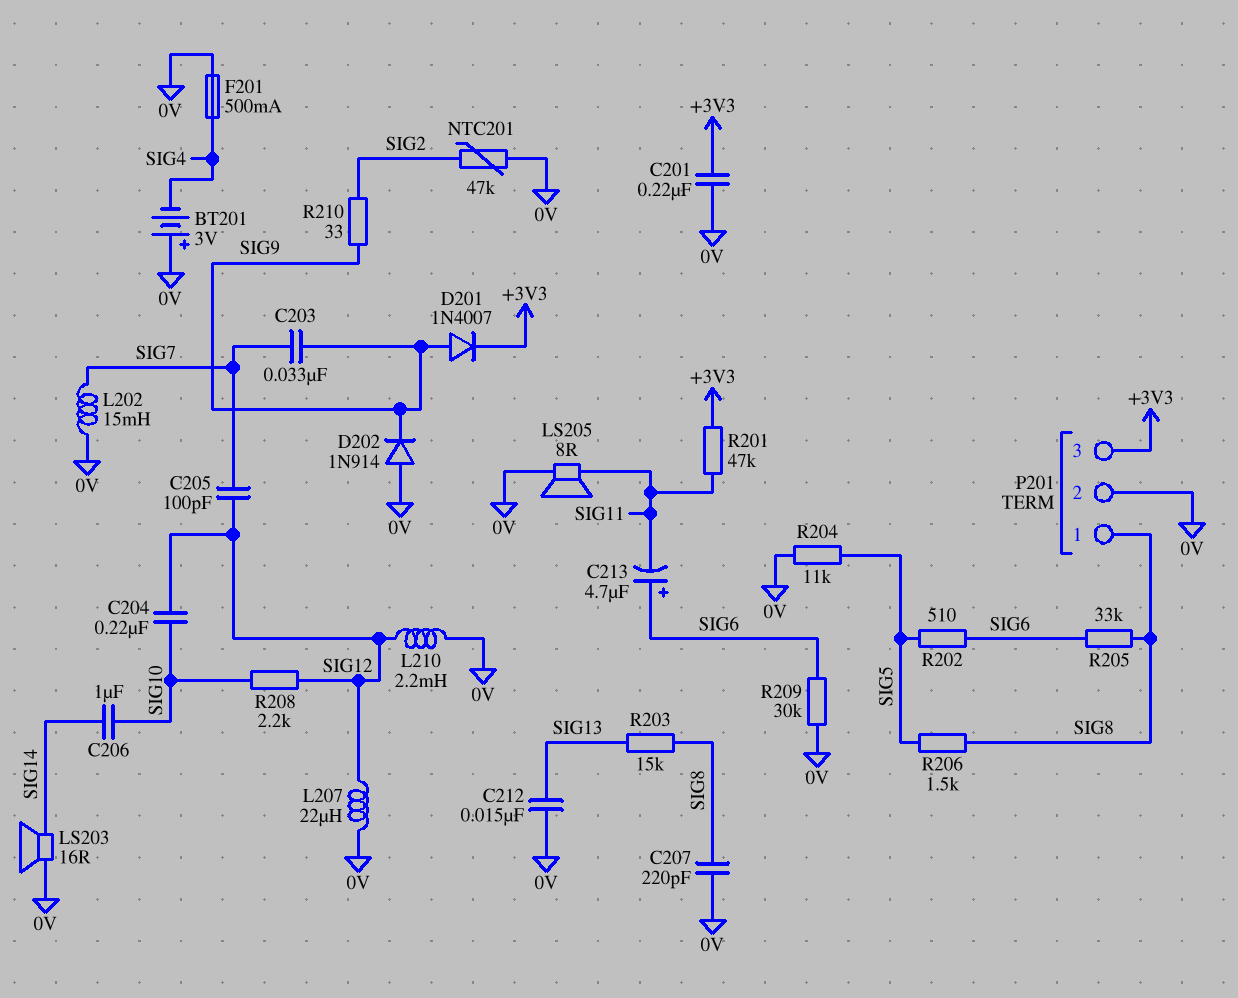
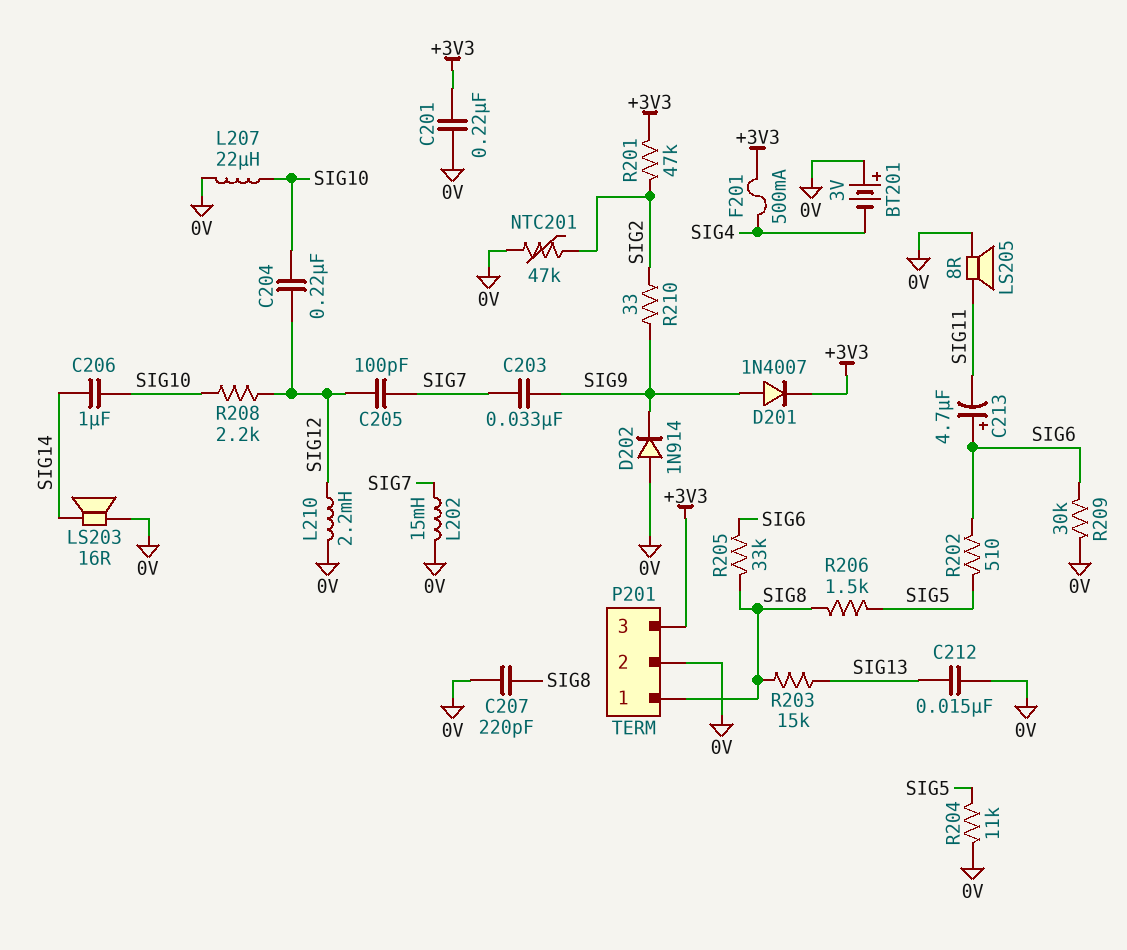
F201: 500mA (0V, SIG4) -> 500mA (+3V3, SIG4)
L207: 22uH (0V, SIG12) -> 22uH (0V, SIG10)
R201: 47k (+3V3, SIG11) -> 47k (+3V3, SIG2)

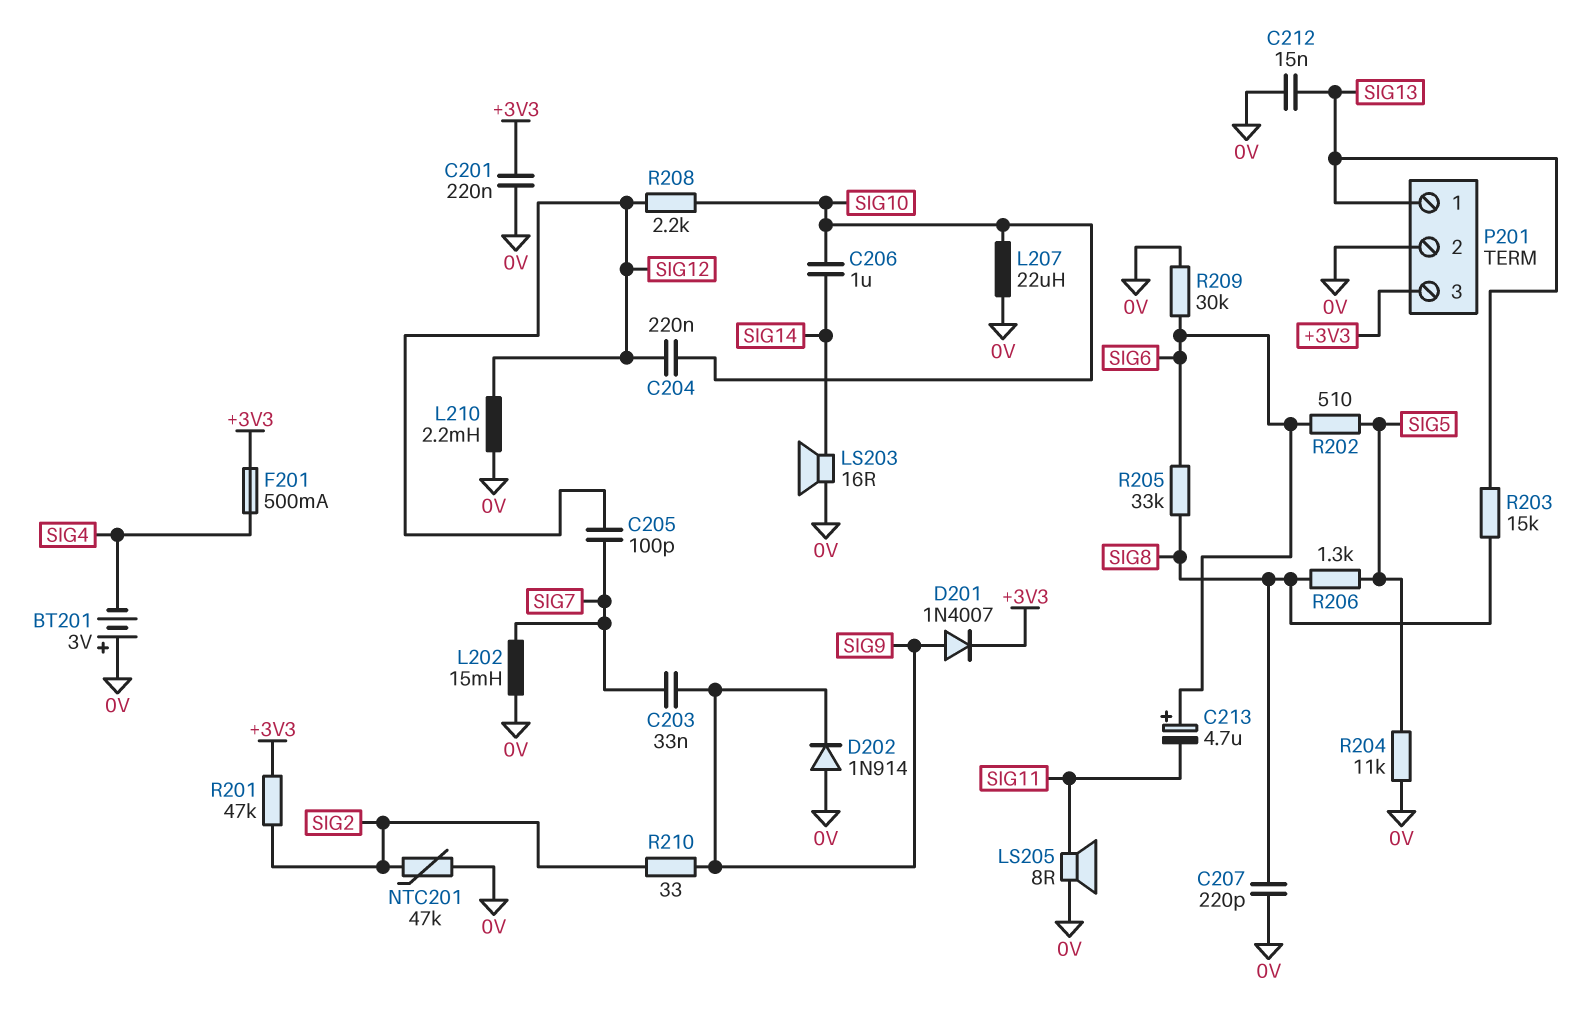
P201 pin 1: SIG8 -> SIG13
R206: 1.5k (SIG5, SIG8) -> 1.3k (SIG5, SIG8)

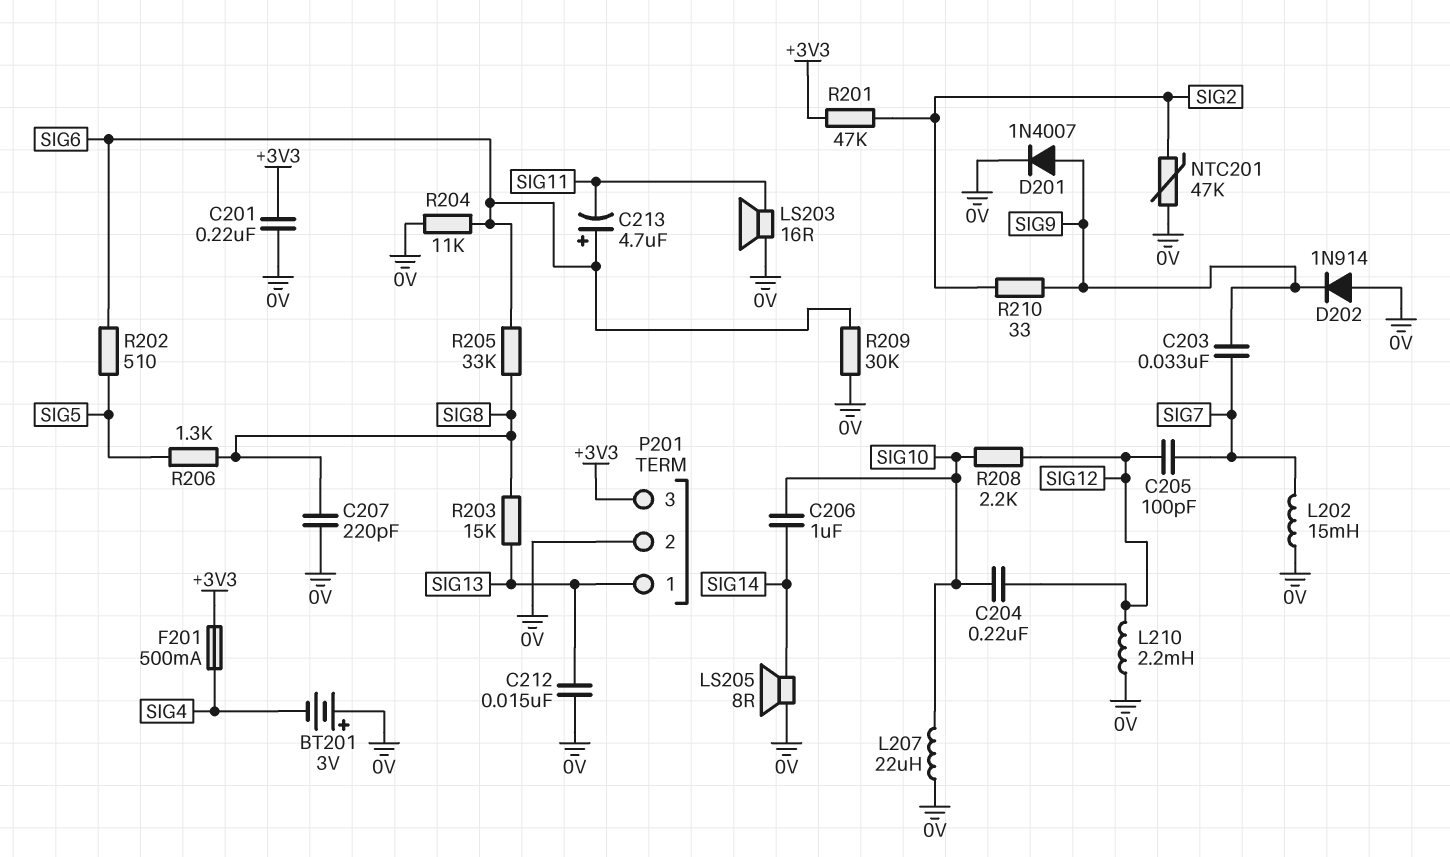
D201: diode 1N4007 (A SIG9, K +3V3) -> diode 1N4007 (A SIG9, K 0V)
LS203: speaker 16R (0V, SIG14) -> speaker 16R (0V, SIG11)
LS205: speaker 8R (0V, SIG11) -> speaker 8R (0V, SIG14)
R204: 11k (0V, SIG5) -> 11k (0V, SIG6)

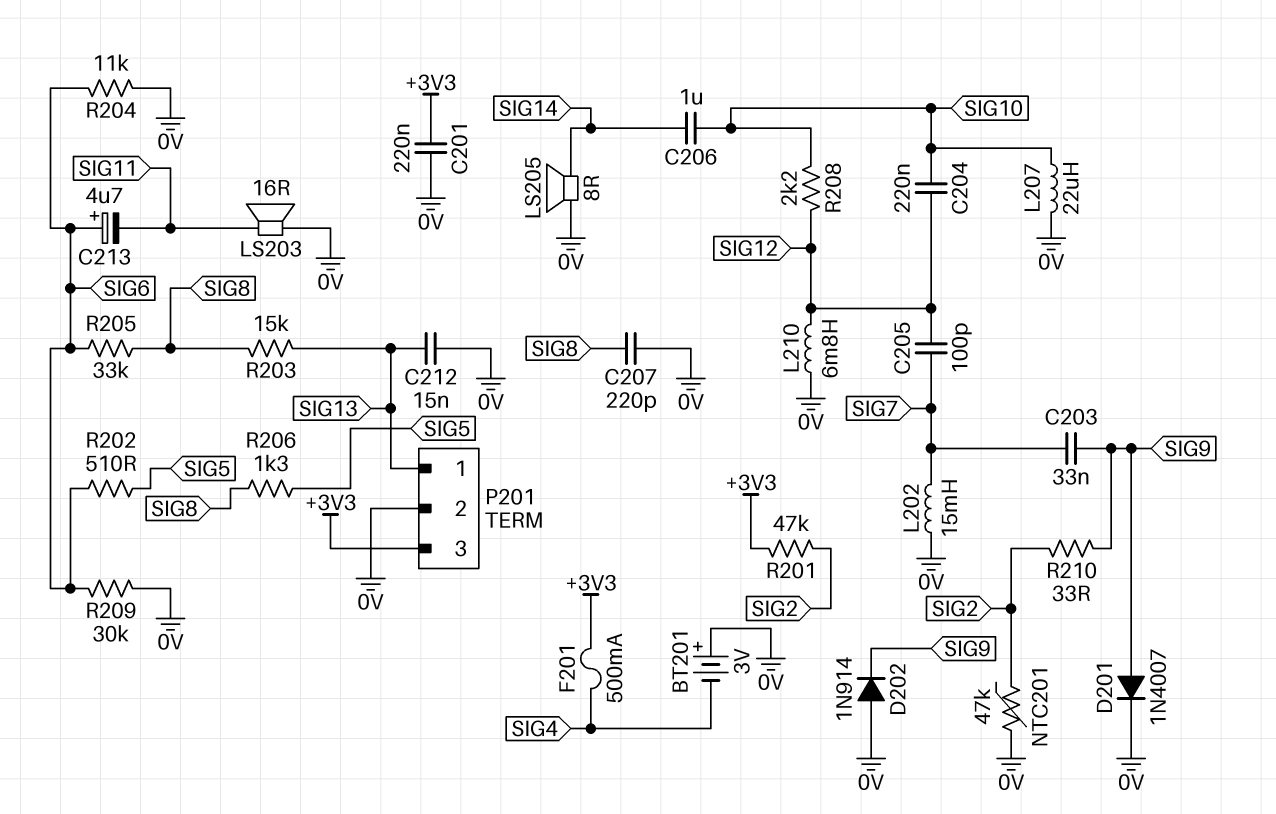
L210: 2.2mH (0V, SIG12) -> 6.8mH (0V, SIG12)

